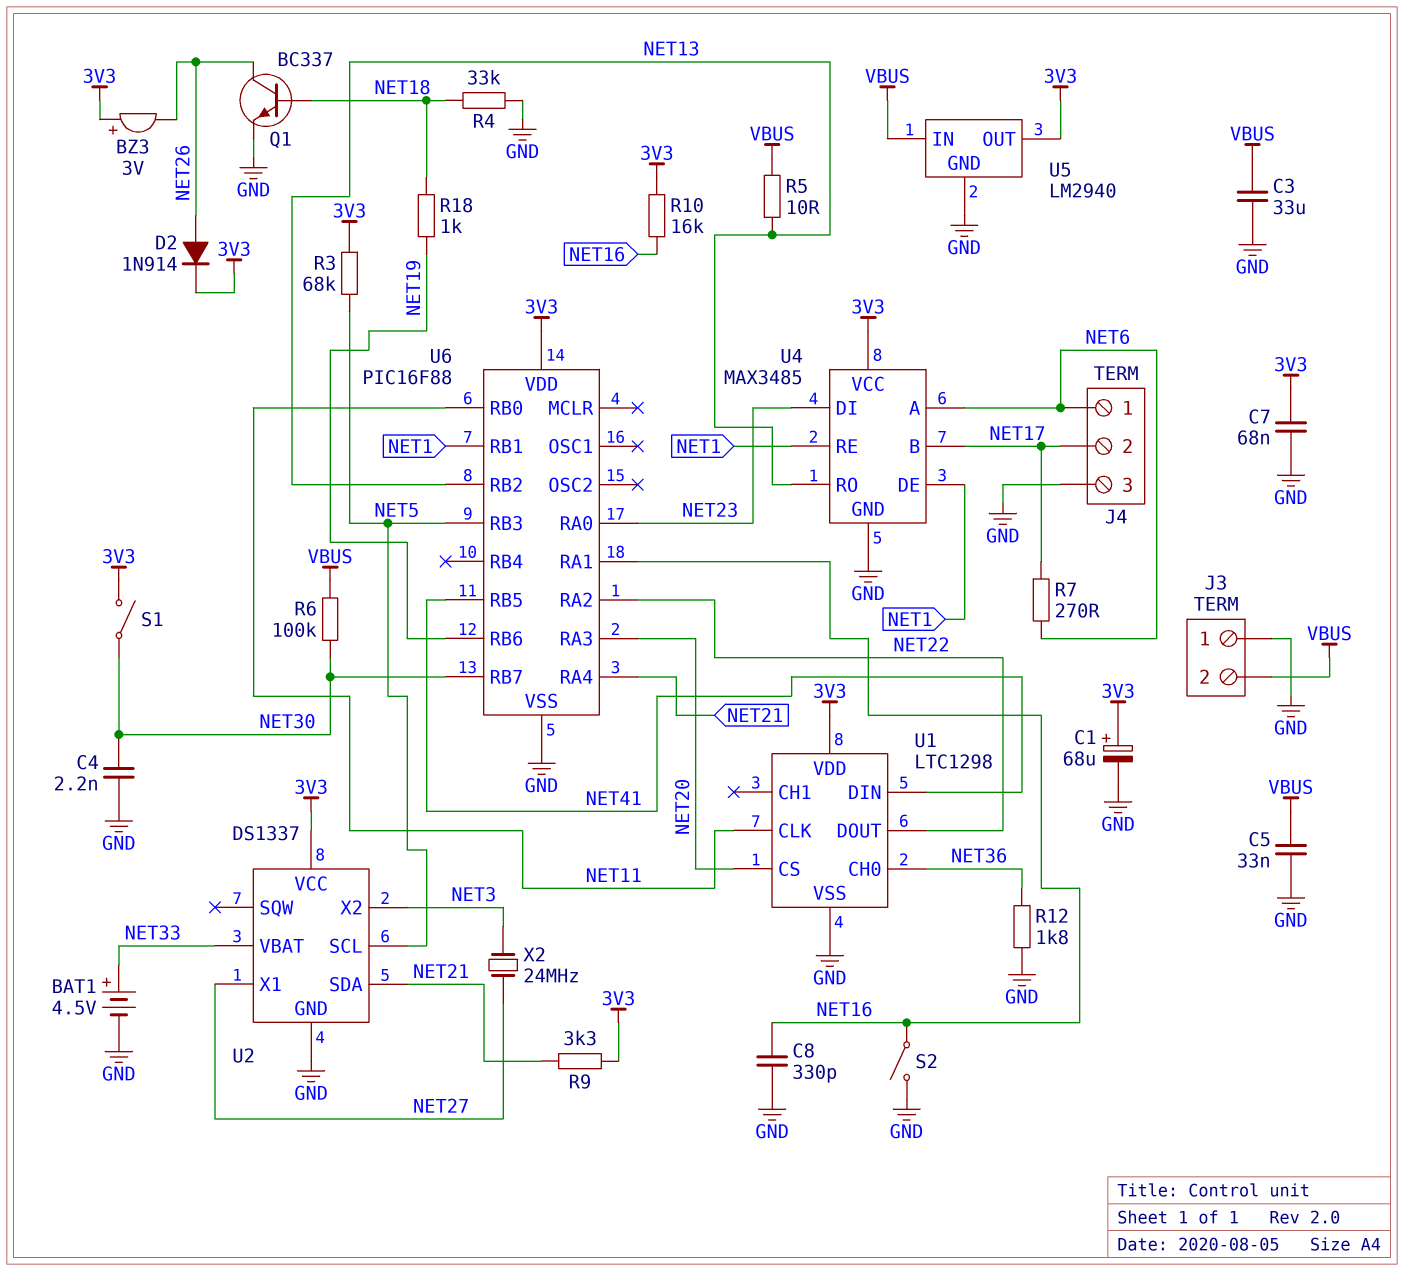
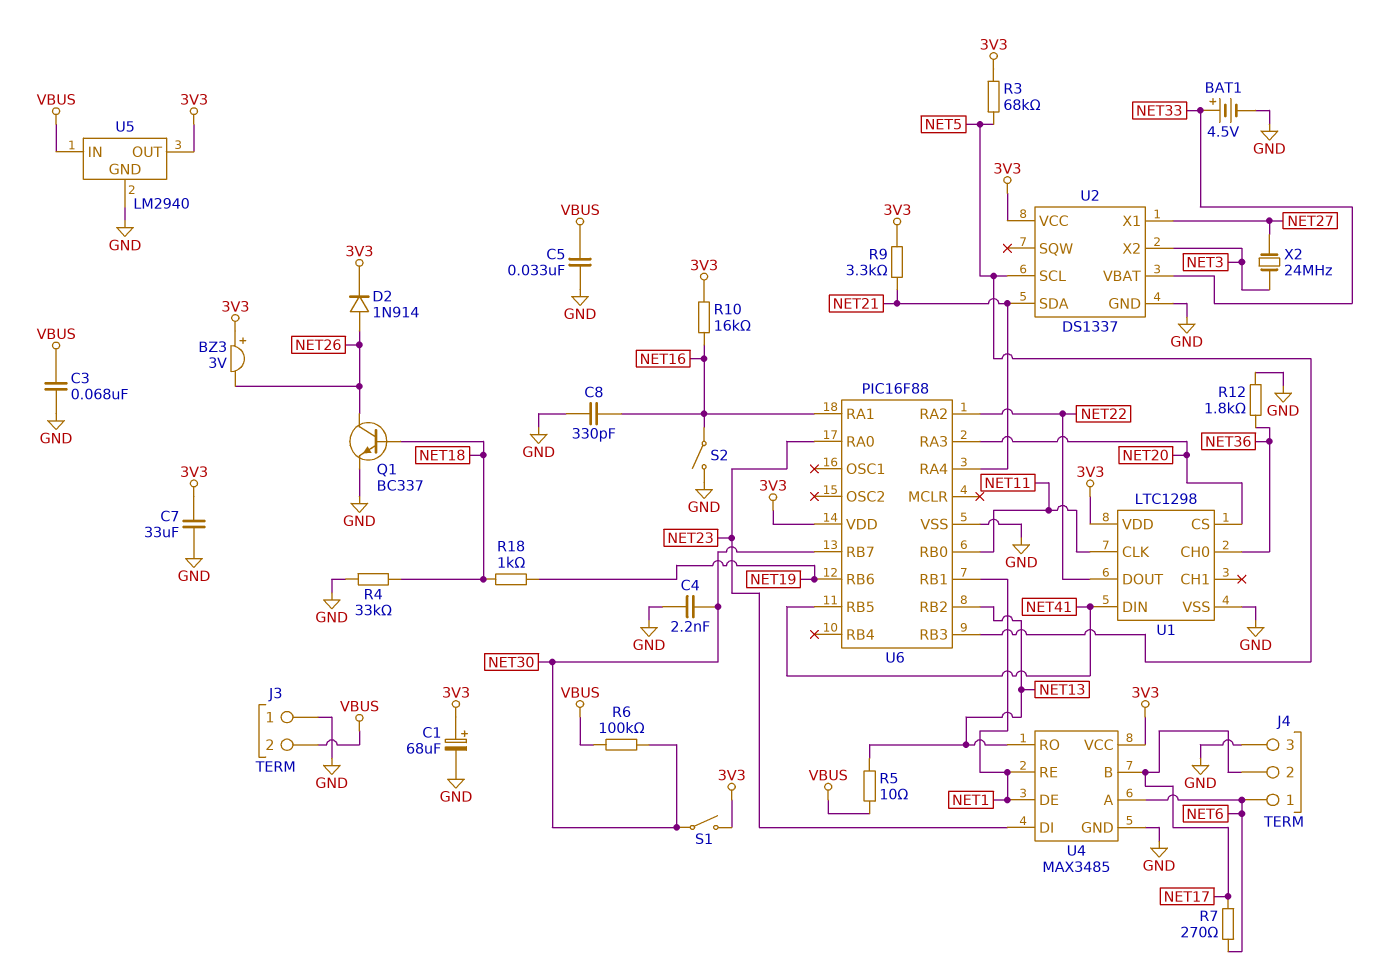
C3: 33uF (GND, VBUS) -> 68nF (GND, VBUS)
C7: 68nF (3V3, GND) -> 33uF (3V3, GND)

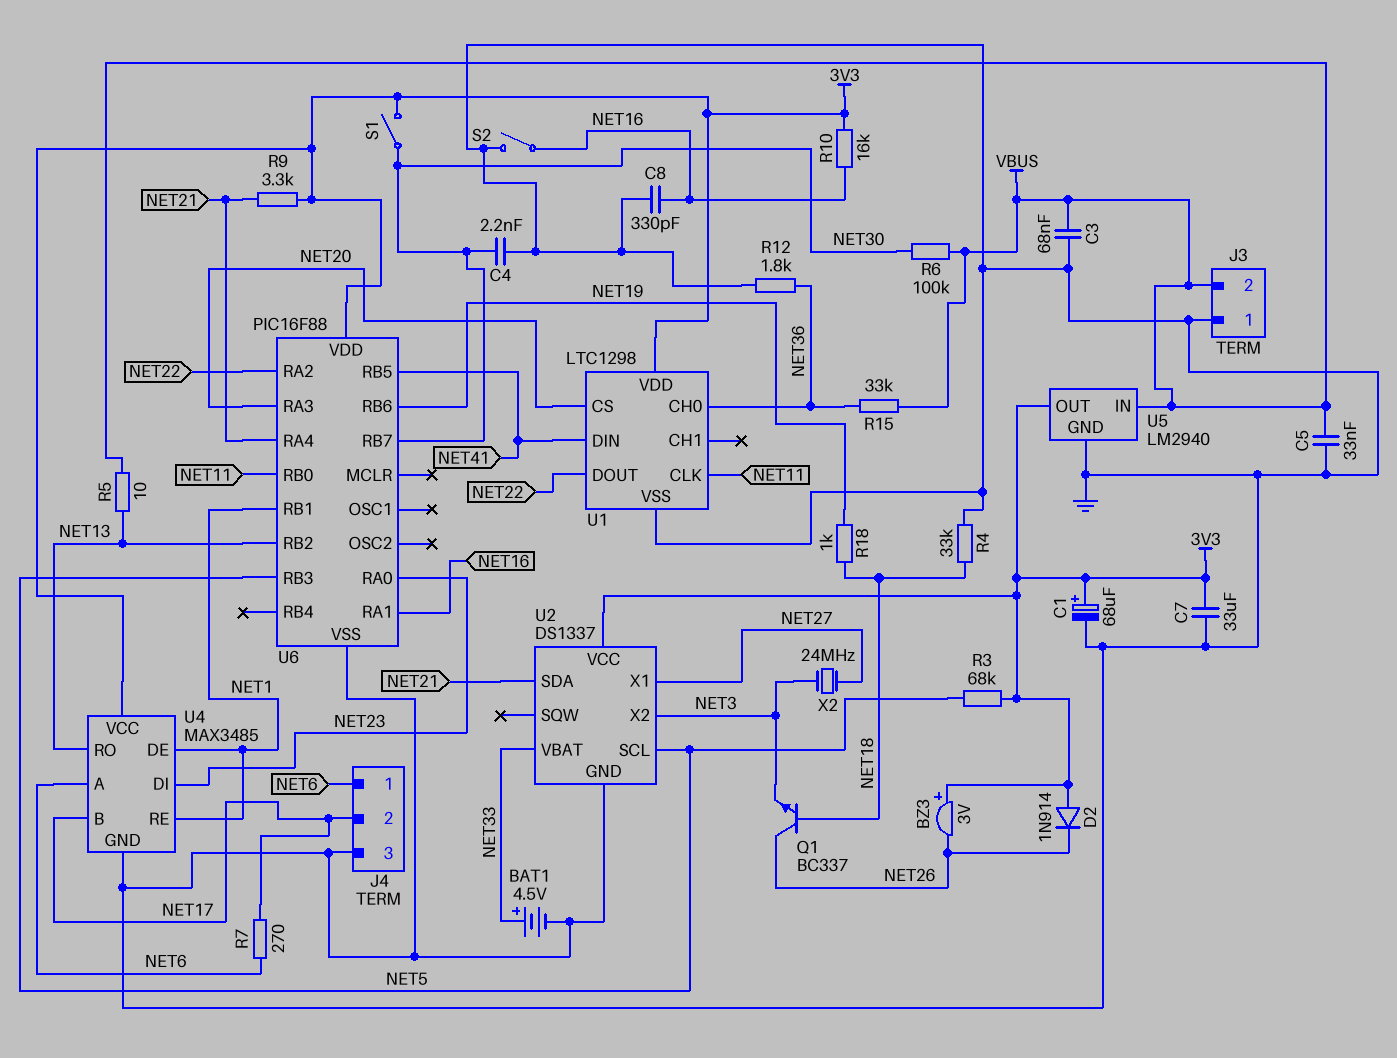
D2: diode 1N914 (A NET26, K 3V3) -> diode 1N914 (A 3V3, K NET26)
Q1: NPN BC337 (B NET18, C NET26, E GND) -> NPN BC337 (B NET18, C NET26, E NET3)
R15: none -> 33k (NET36, VBUS)

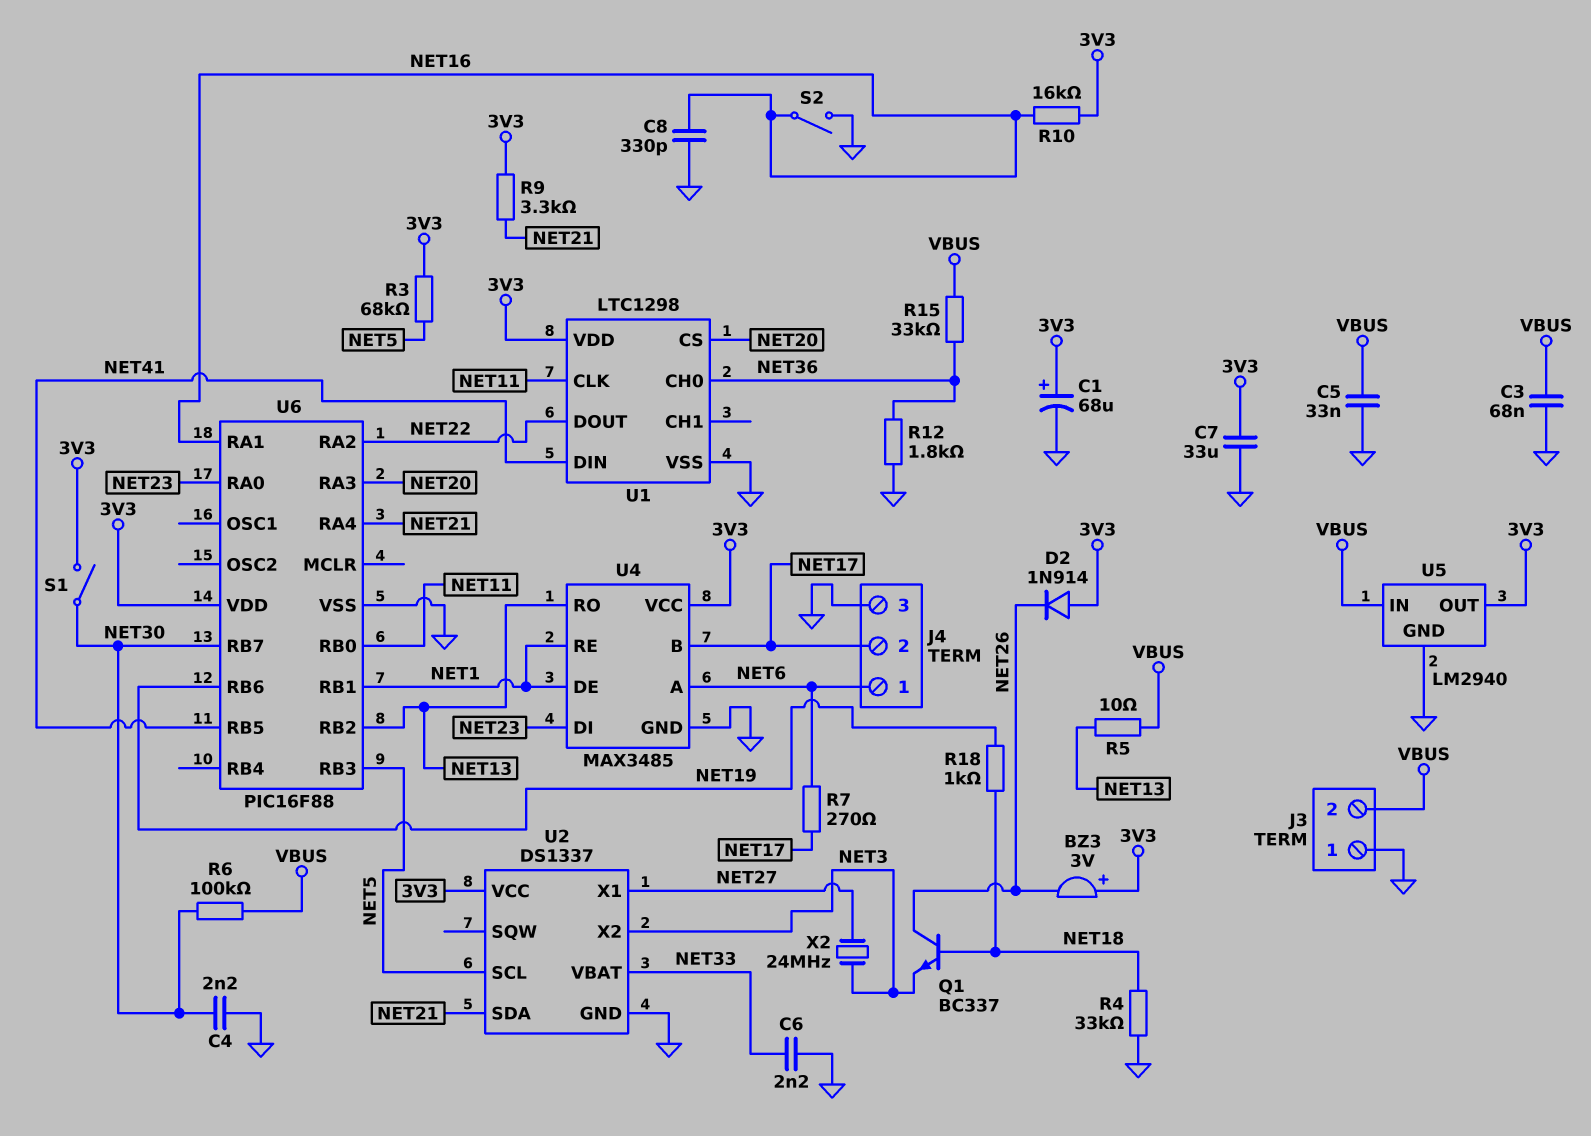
BAT1: 4.5V (plus NET33, minus GND) -> none
C6: none -> 2.2nF (GND, NET33)

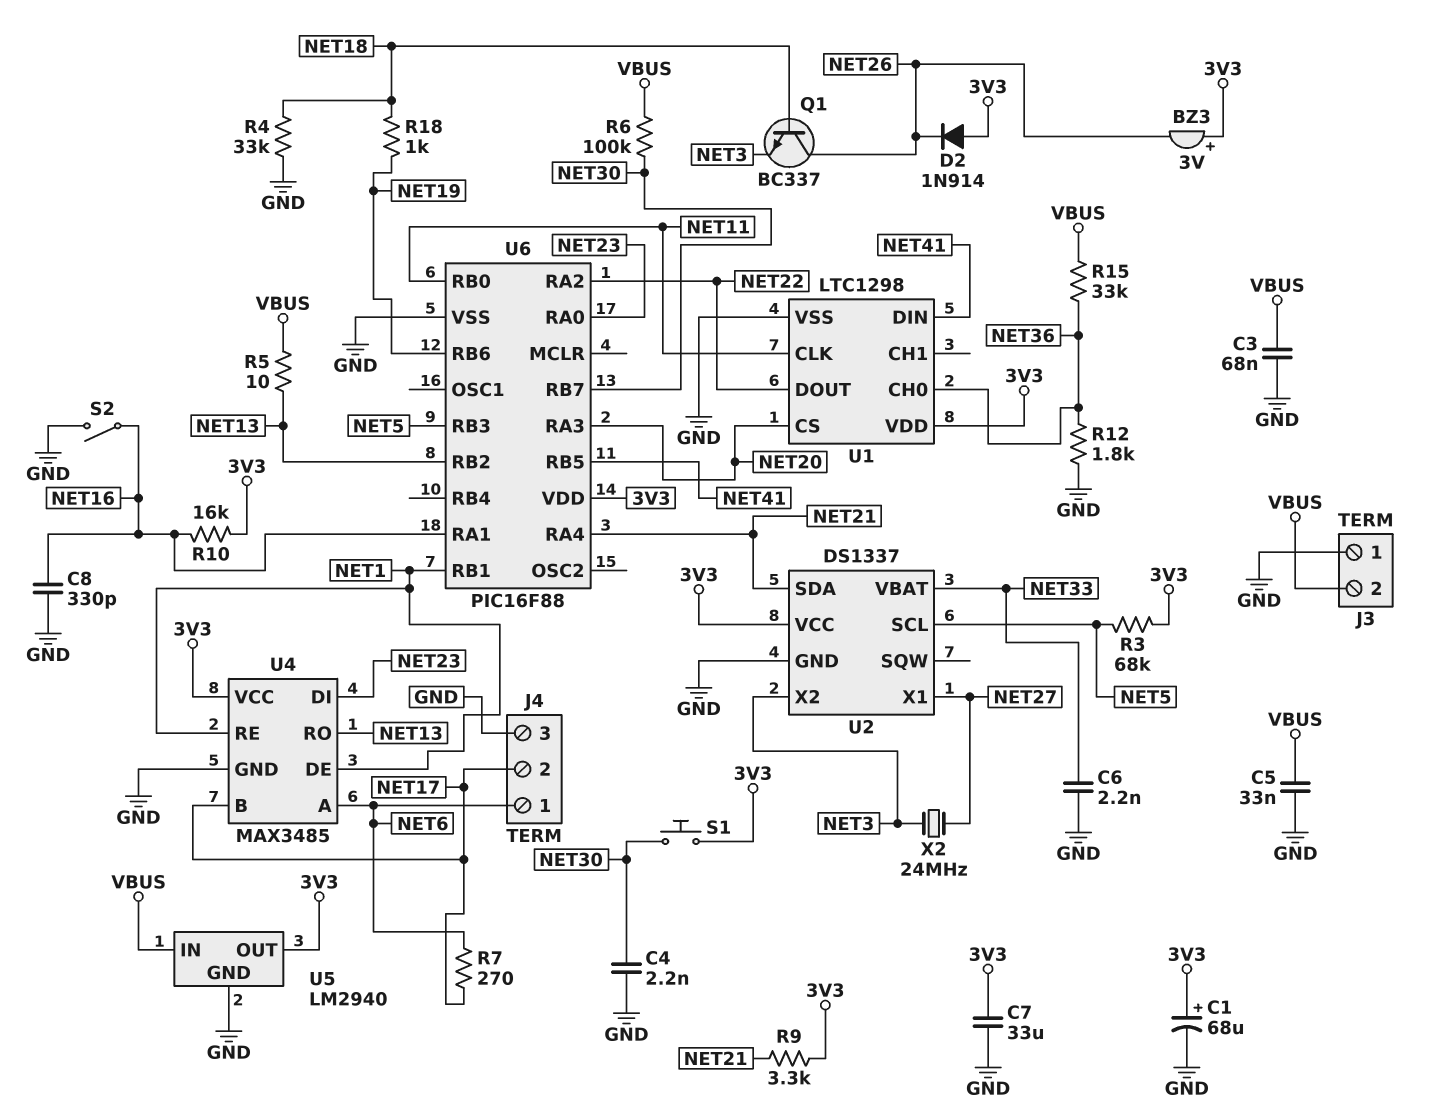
S1: switch (3V3, NET30) -> button (3V3, NET30)

